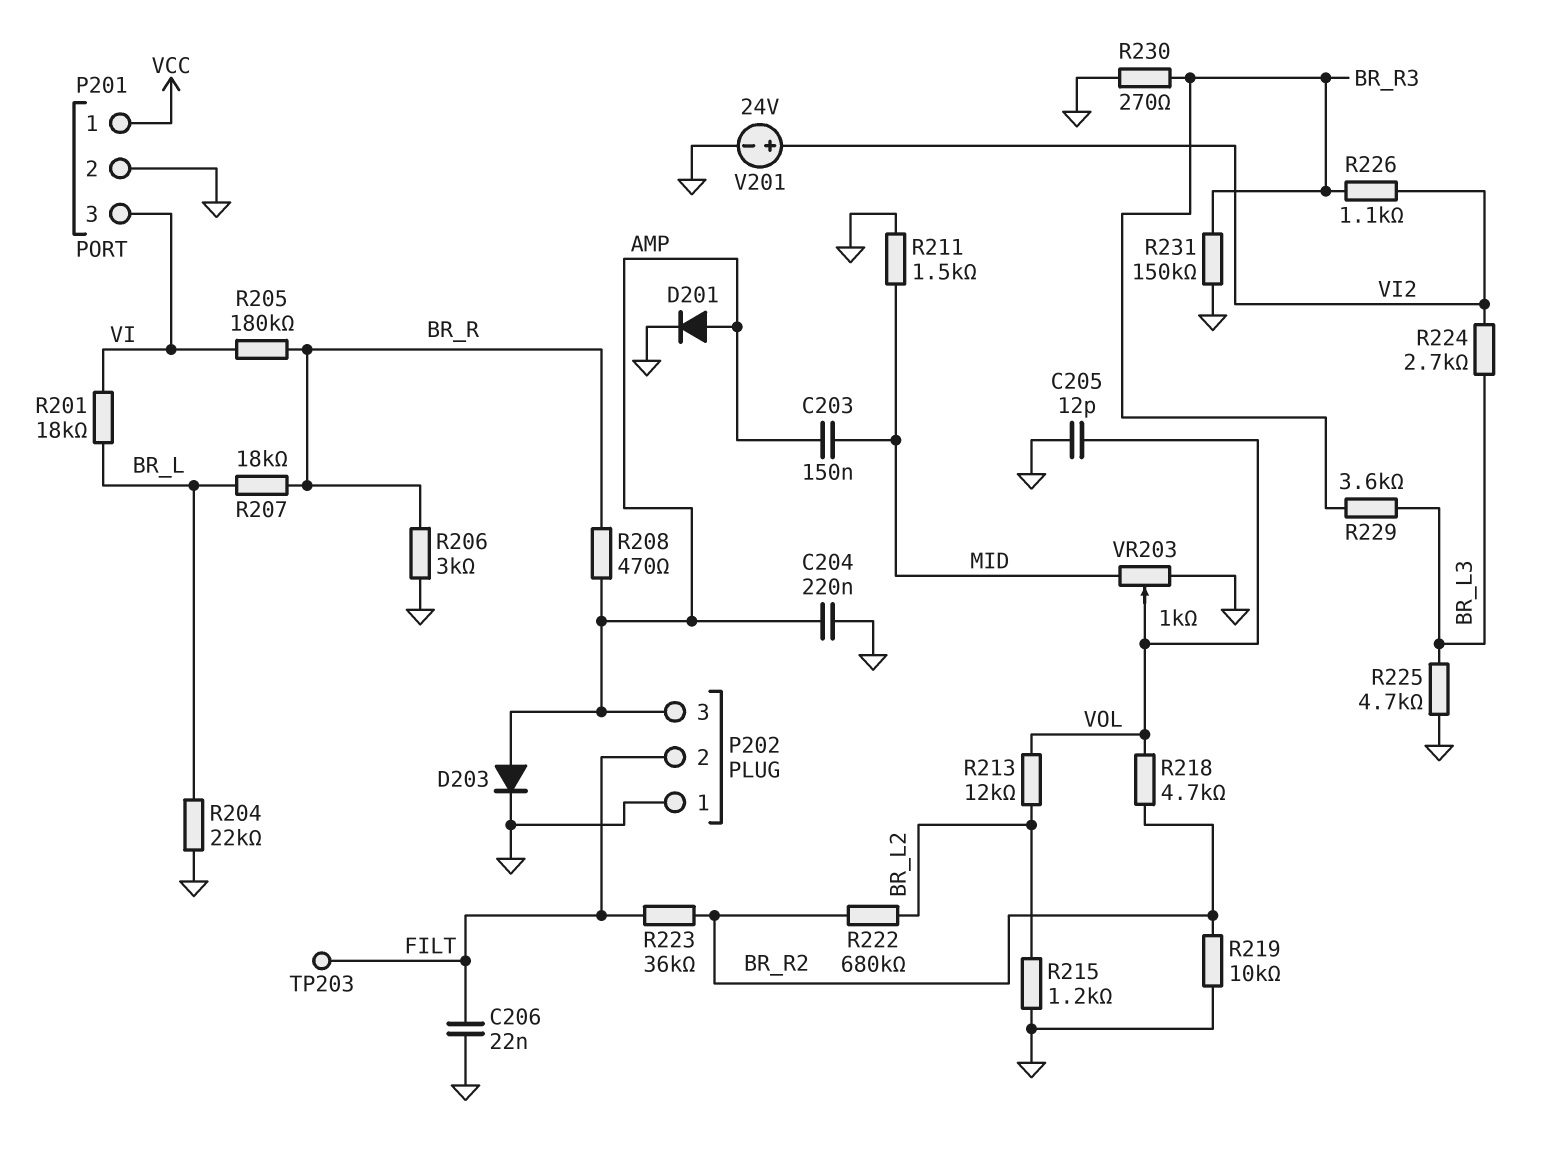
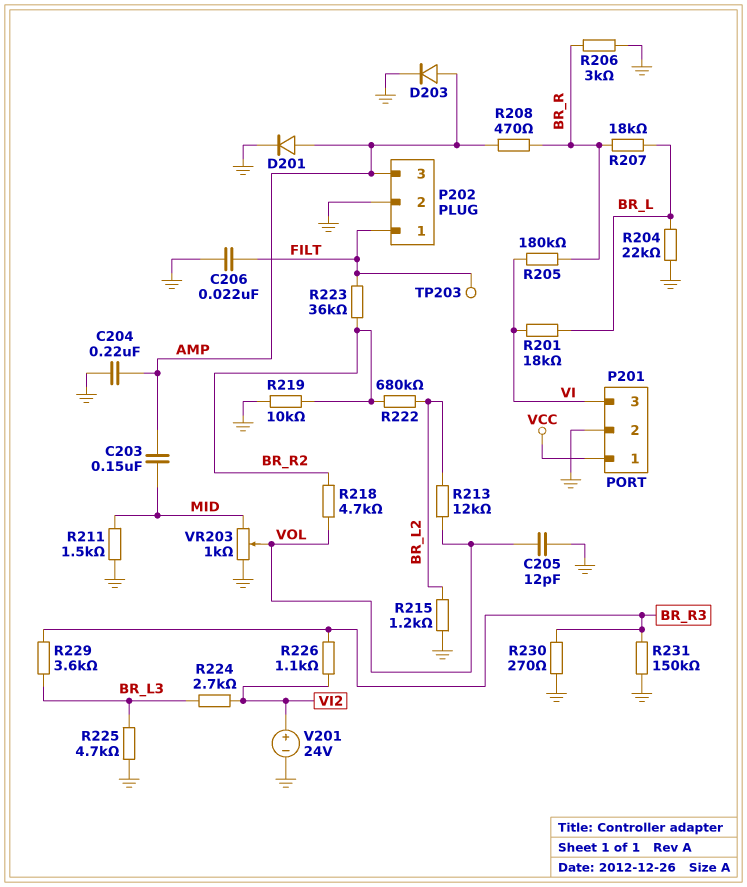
P202 pin 1: GND -> FILT
P202 pin 2: FILT -> GND

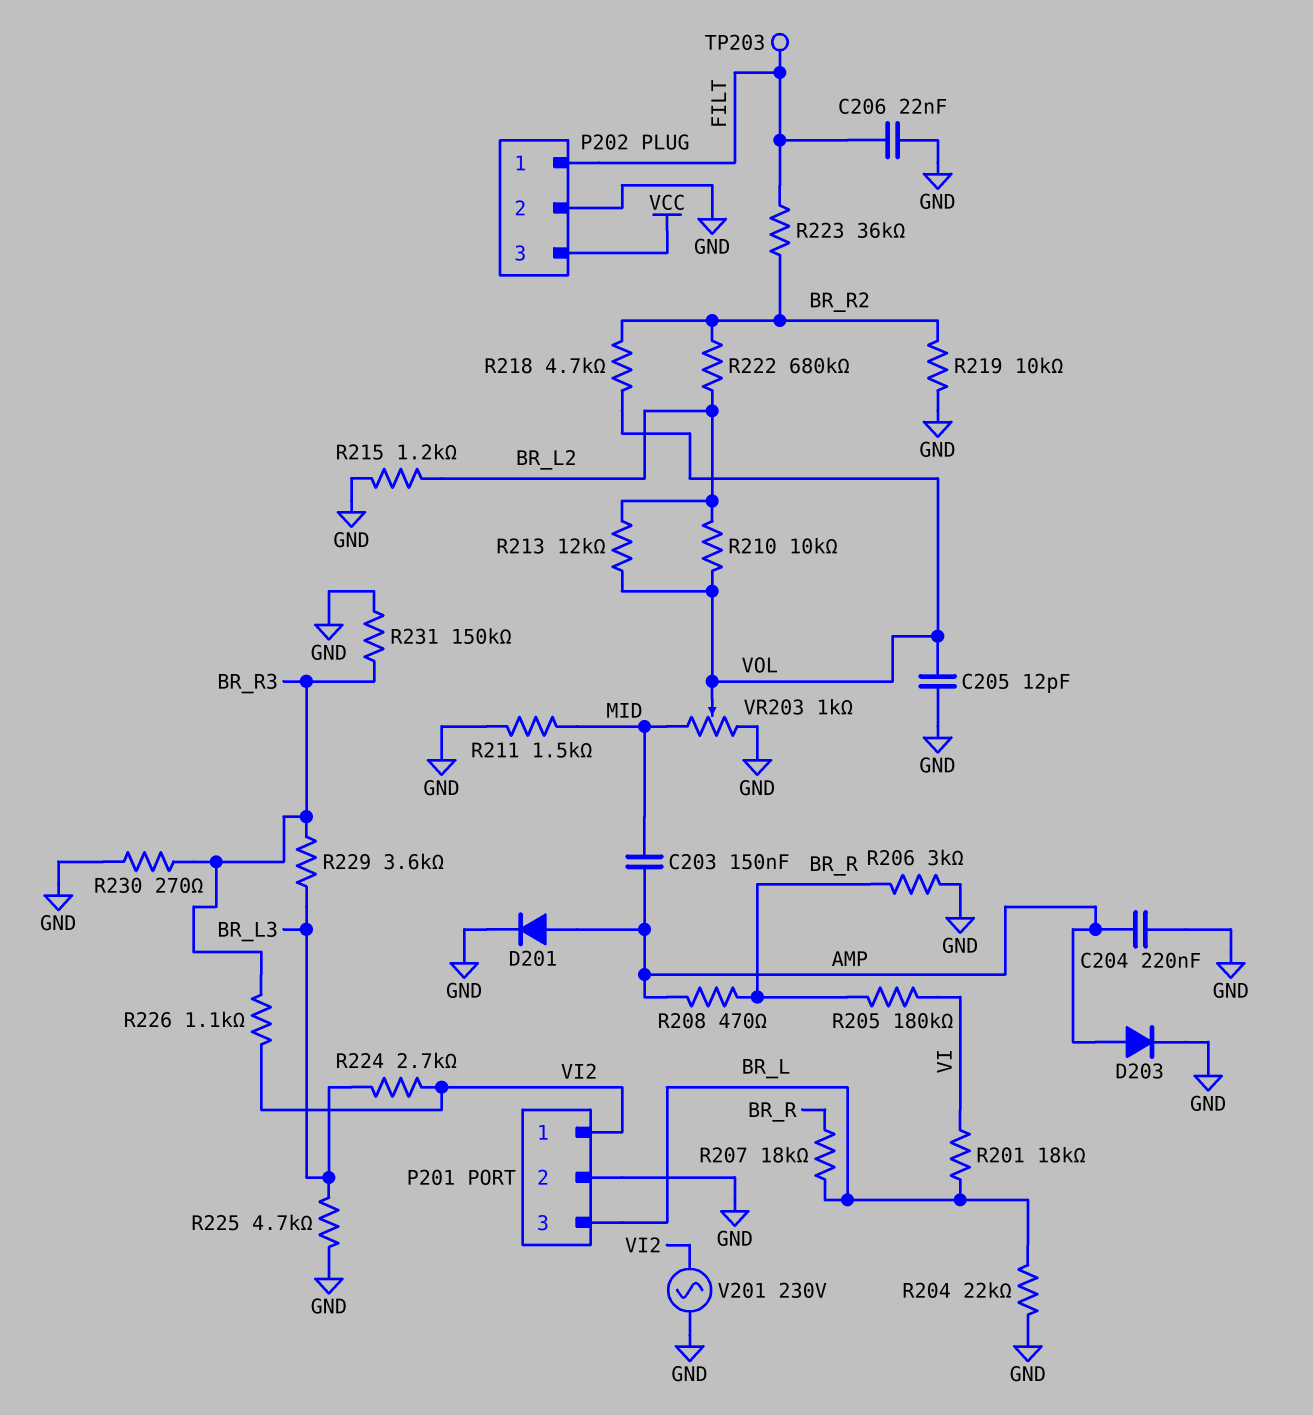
P201 pin 1: VCC -> VI2
P201 pin 3: VI -> BR_L
P202 pin 3: AMP -> VCC
R210: none -> 10k (BR_L2, VOL)
V201: 24V (plus VI2, minus GND) -> AC 230V (GND, VI2)

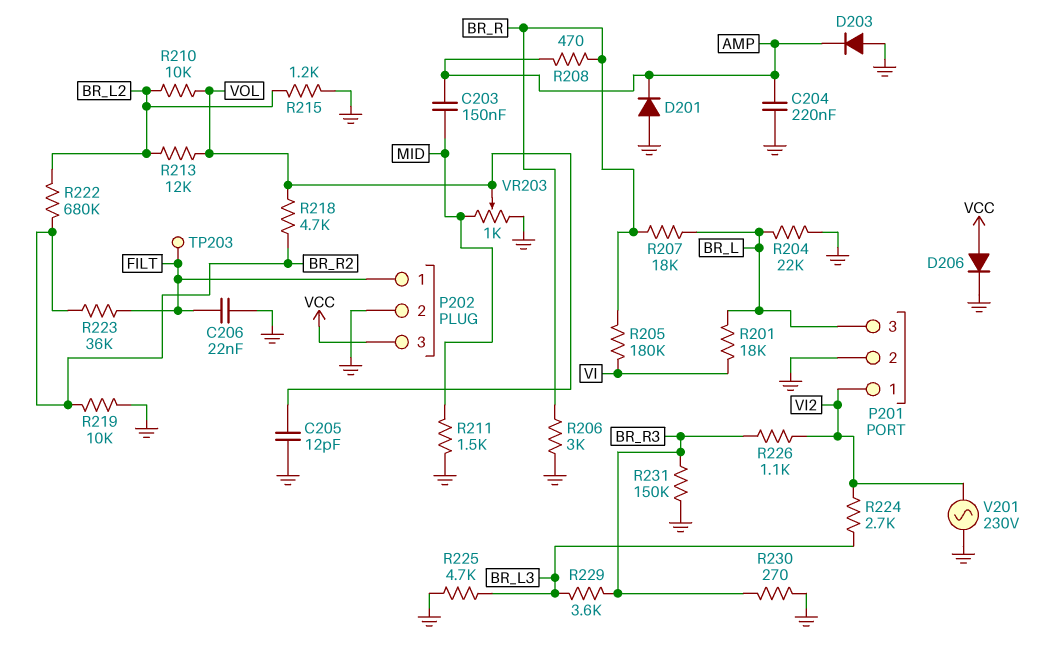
D201: diode (A AMP, K GND) -> diode (A GND, K AMP)
D203: diode (A AMP, K GND) -> diode (A GND, K AMP)
D206: none -> diode (A VCC, K GND)

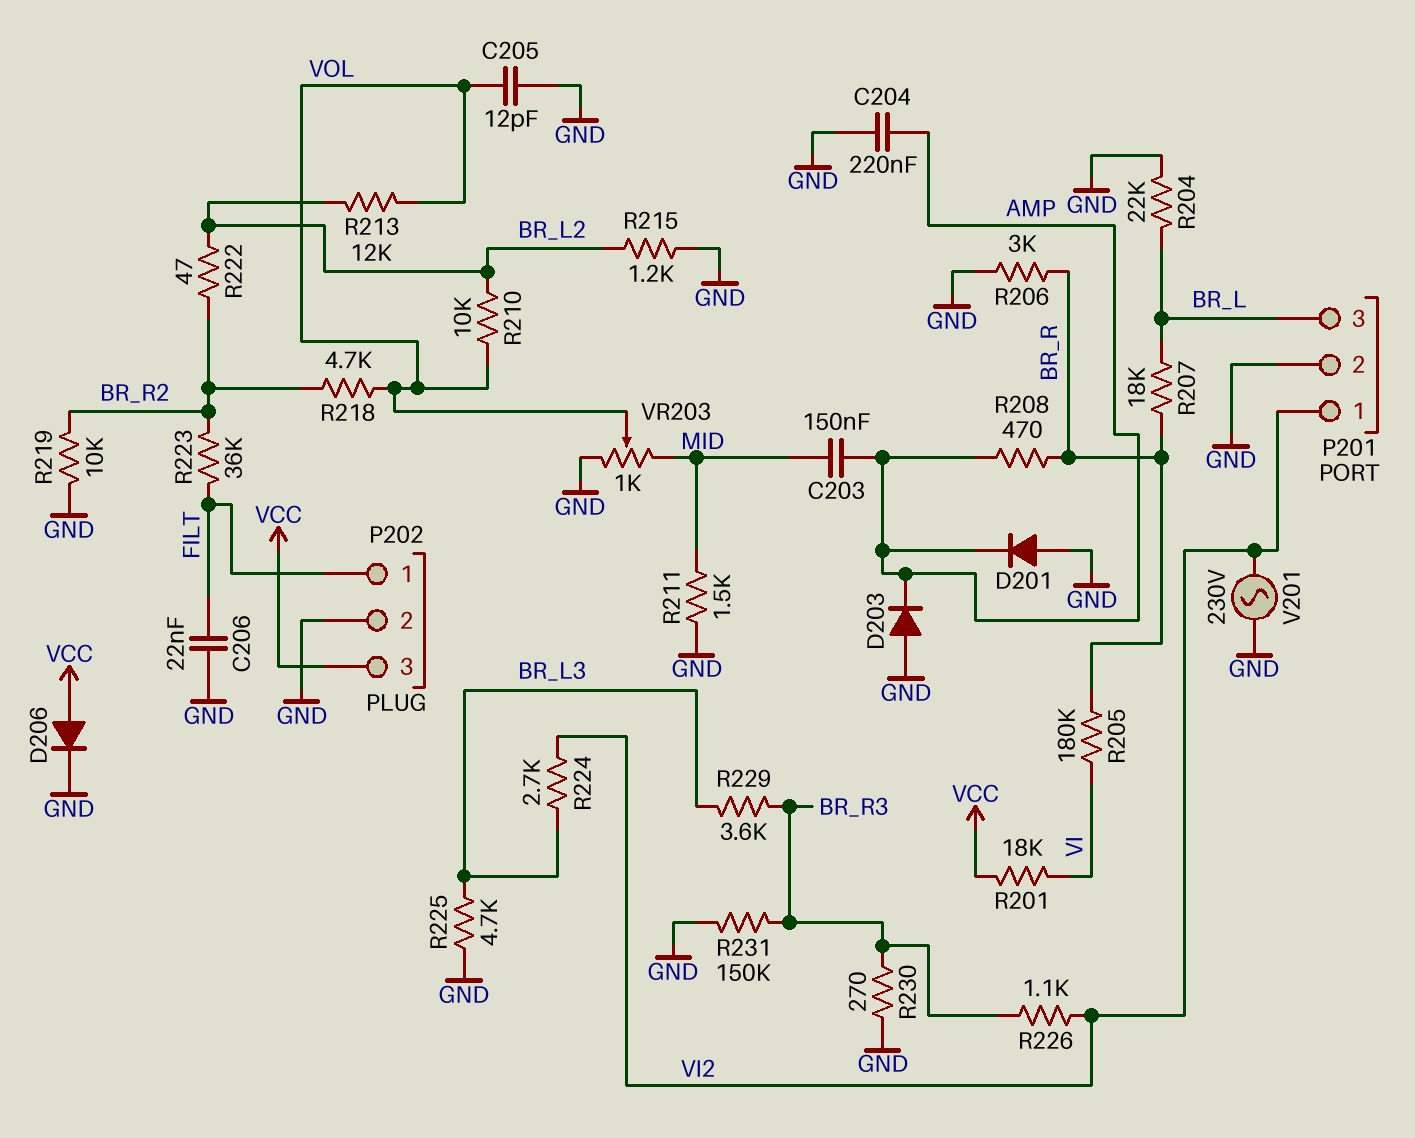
R201: 18k (BR_L, VI) -> 18k (VCC, VI)
R222: 680k (BR_L2, BR_R2) -> 47 (BR_L2, BR_R2)
TP203: test point (FILT) -> none

